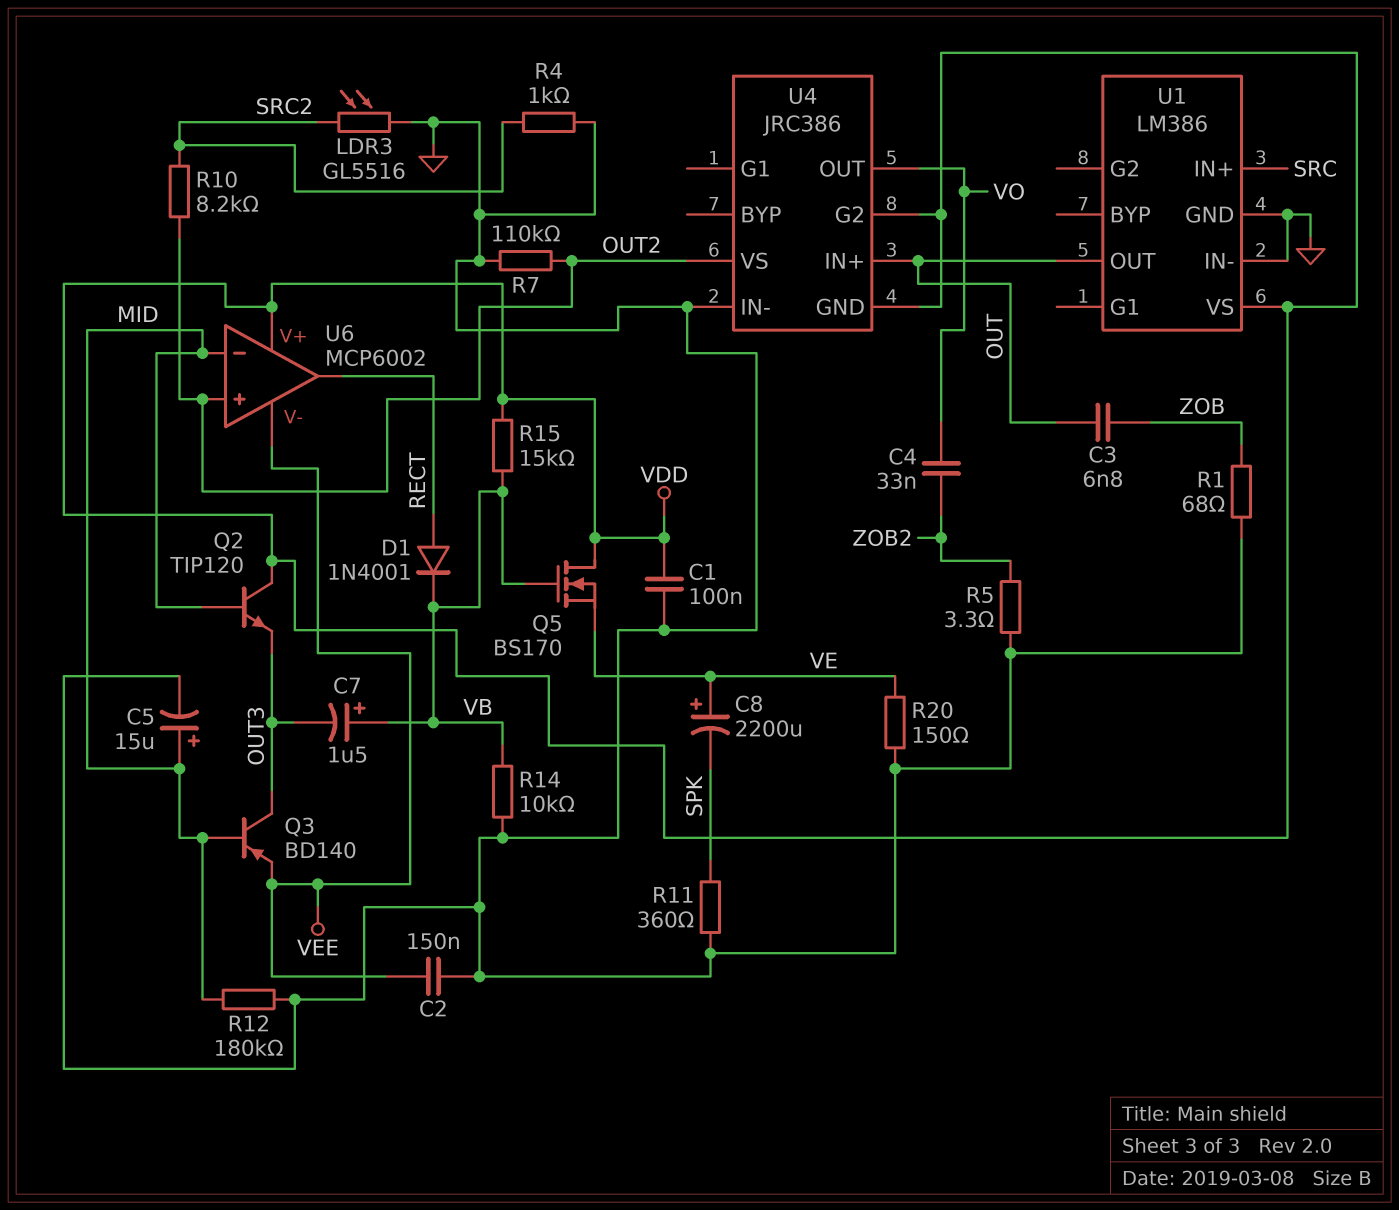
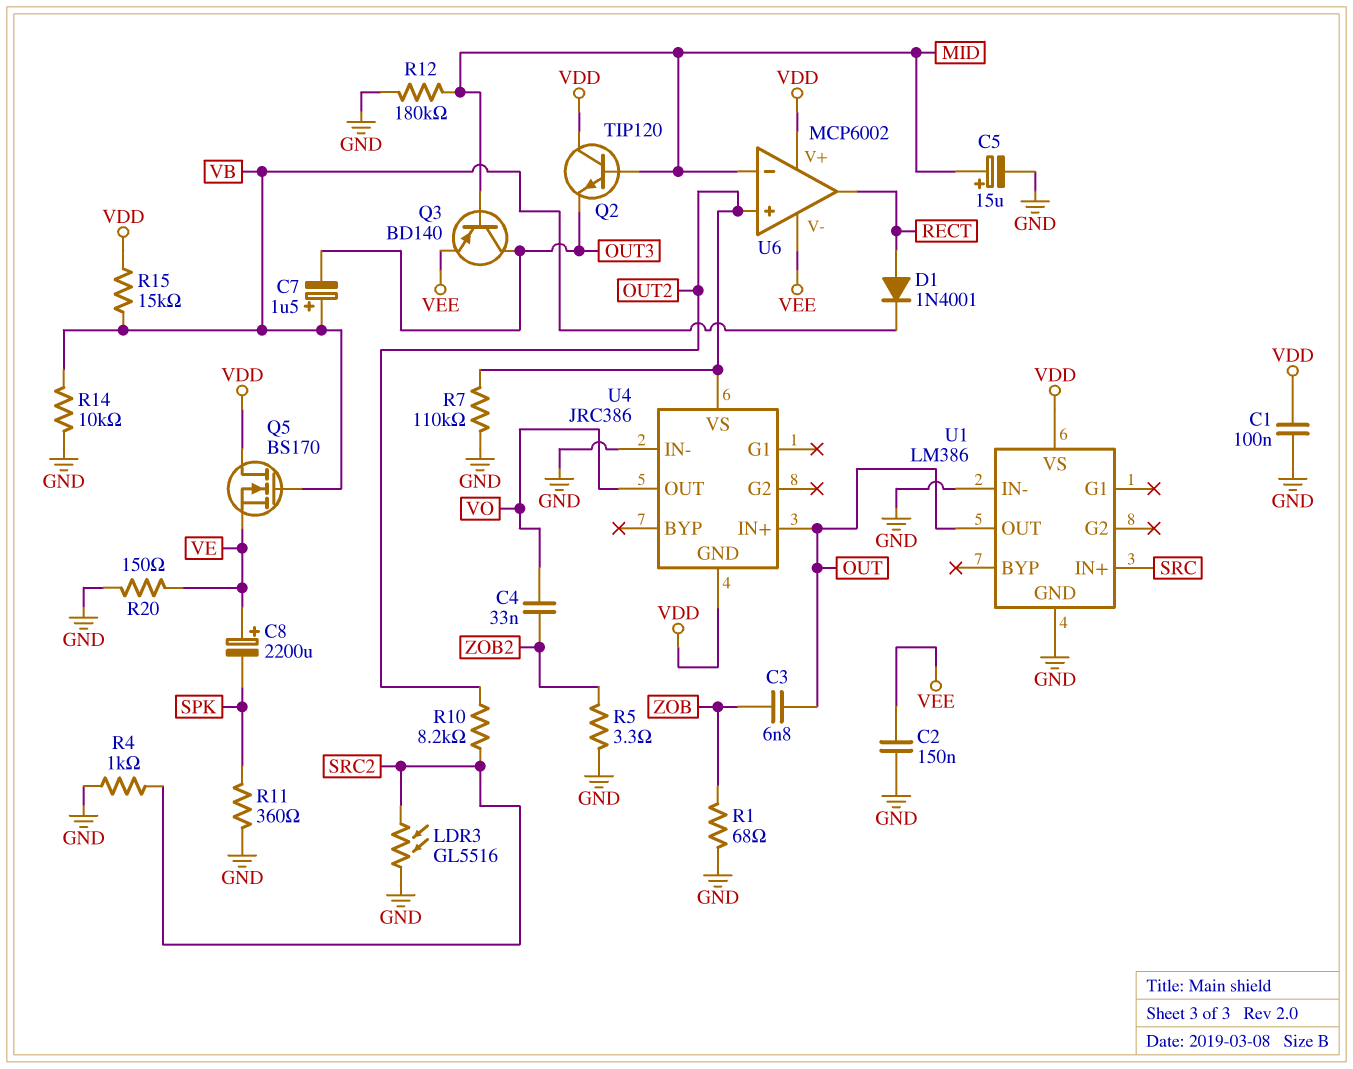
U4 pin G2: VDD -> none

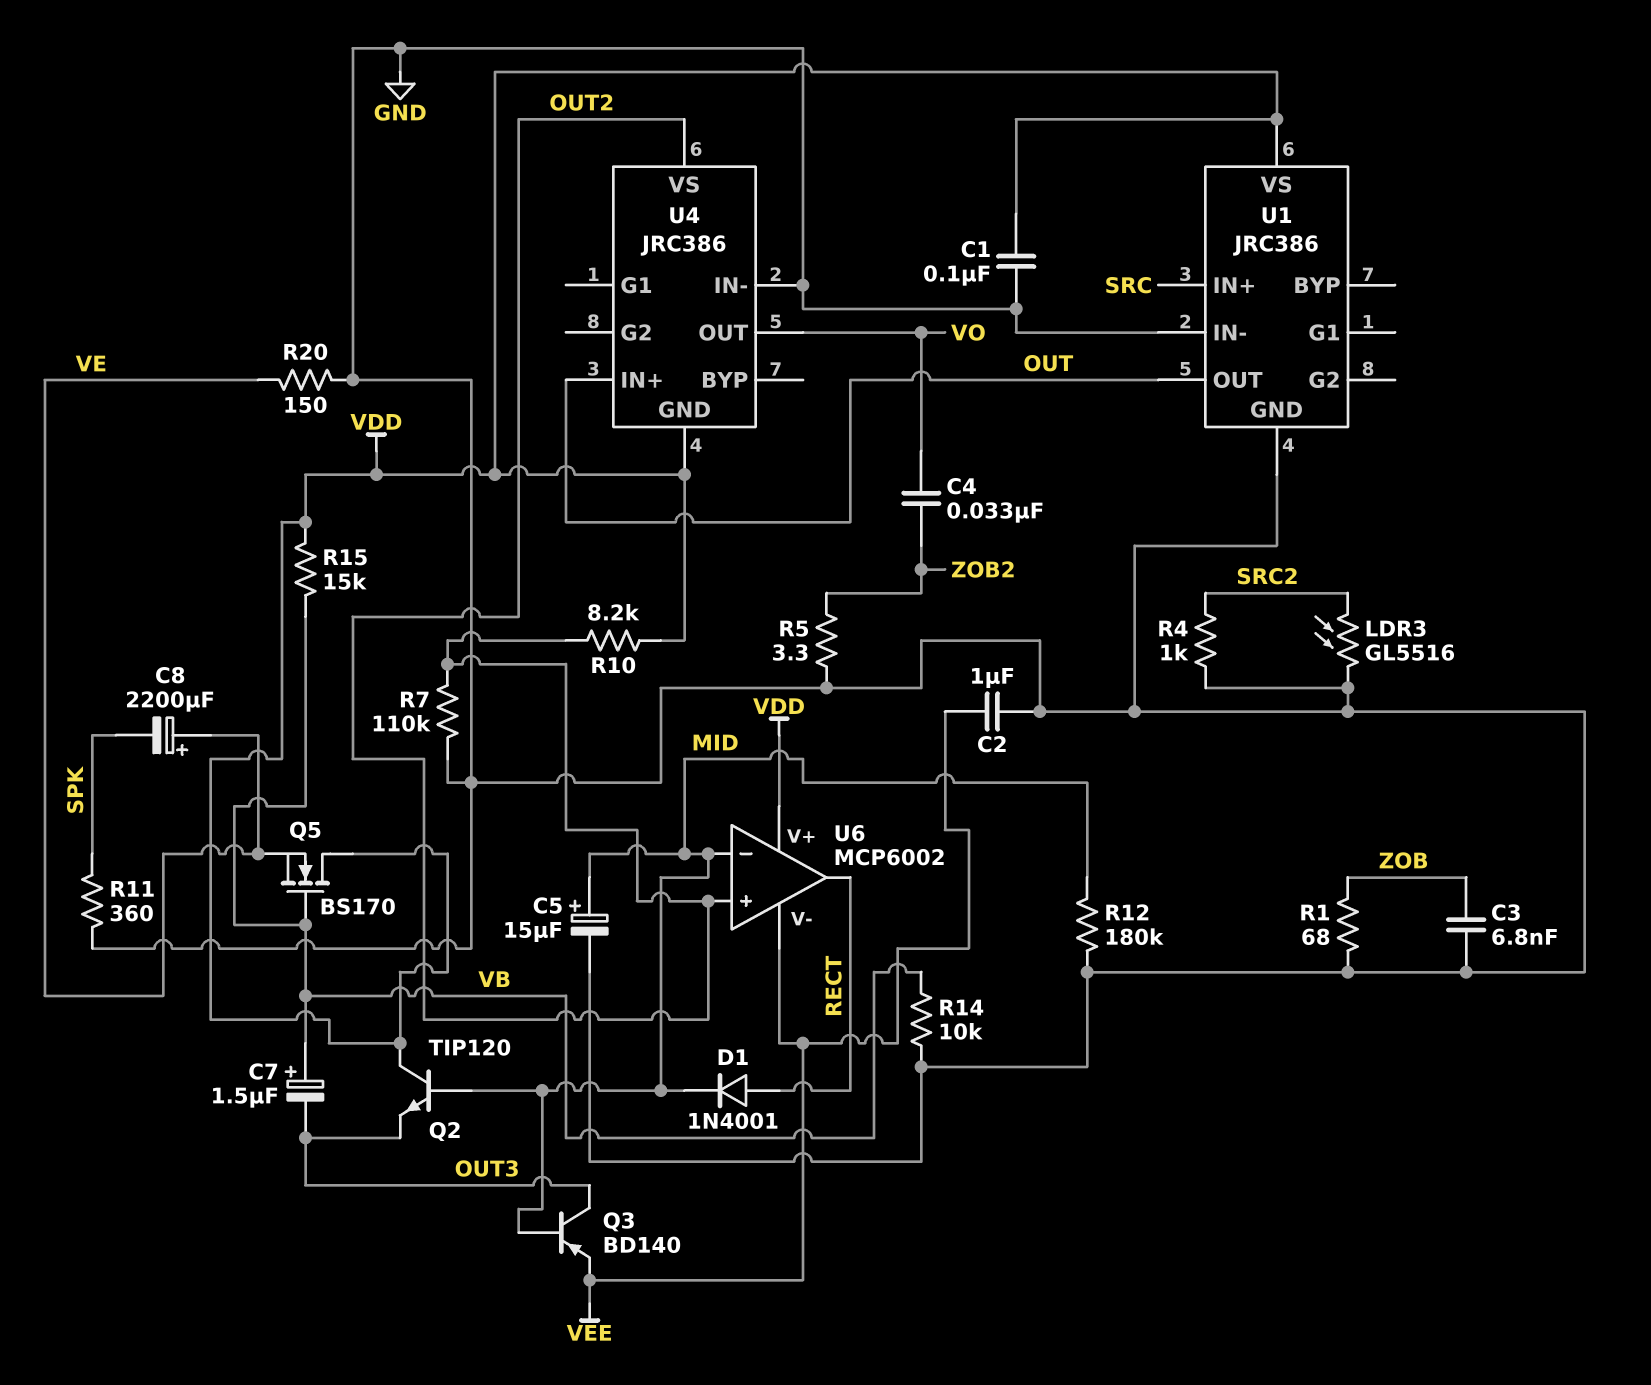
C2: 150nF (GND, VEE) -> 1uF (GND, VEE)
C3: 6.8nF (OUT, ZOB) -> 6.8nF (GND, ZOB)
D1: diode 1N4001 (A RECT, K VB) -> diode 1N4001 (A RECT, K MID)
R10: 8.2k (OUT2, SRC2) -> 8.2k (OUT2, VDD)
U1: LM386 -> JRC386

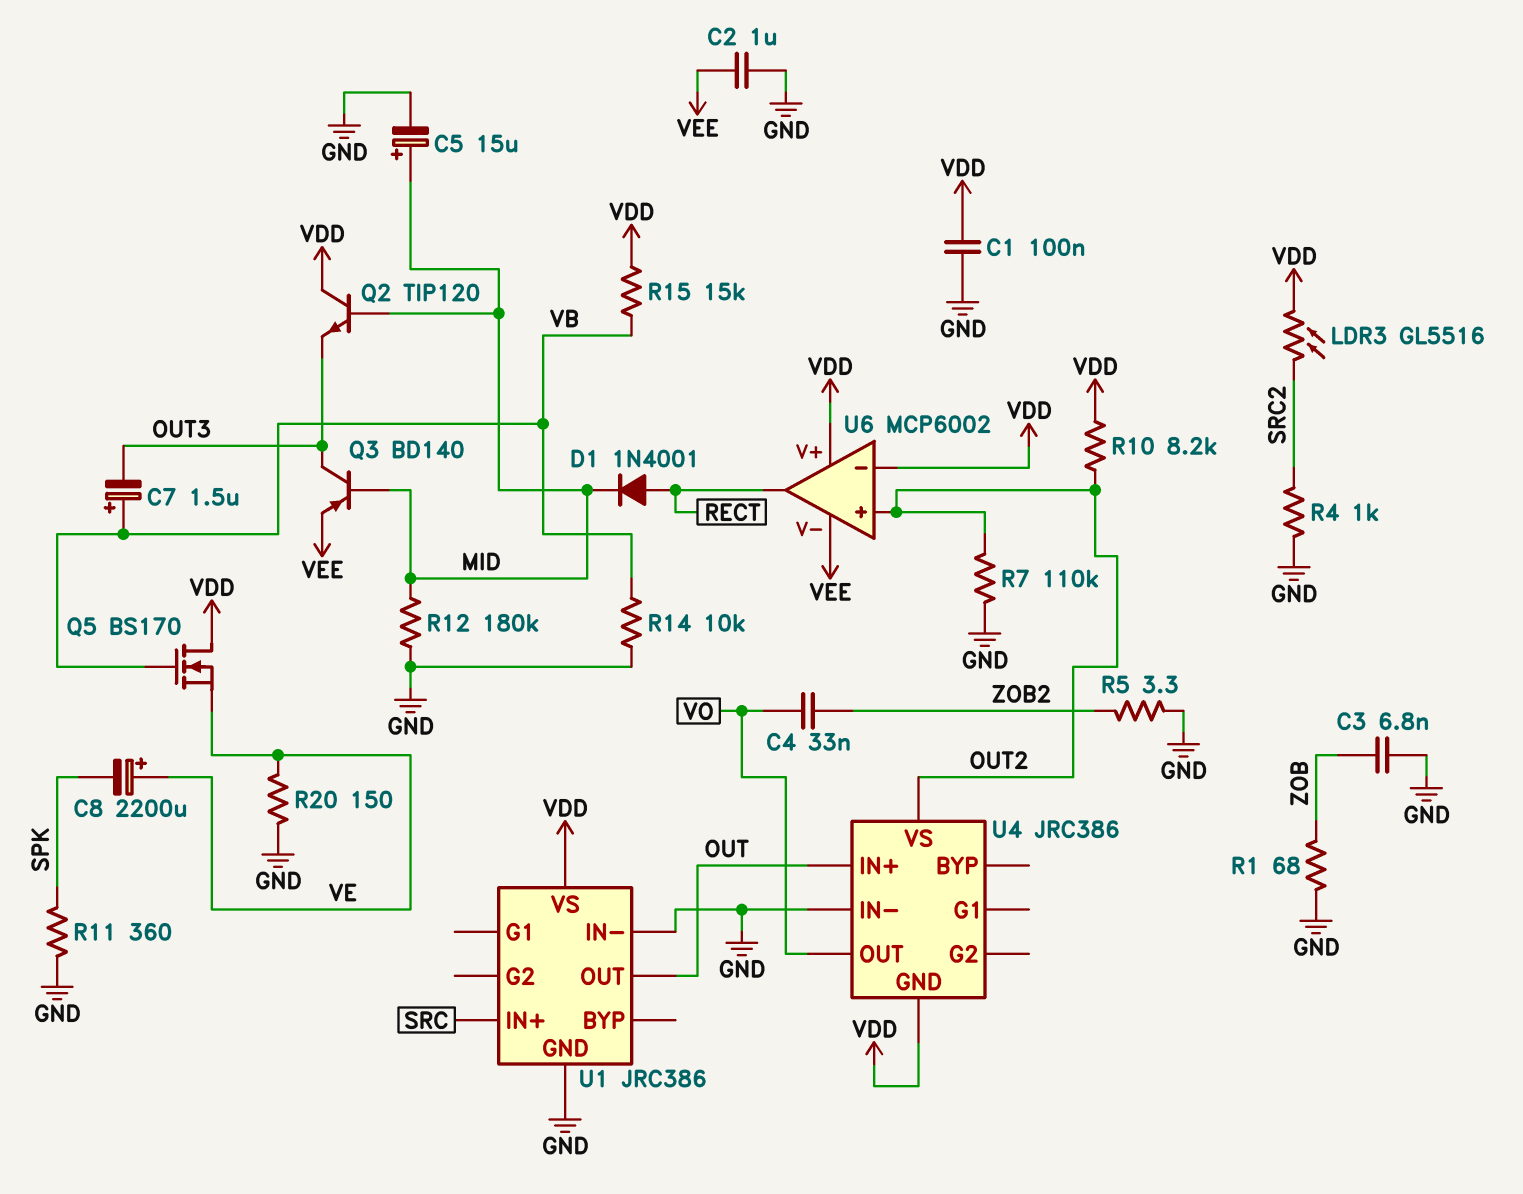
LDR3: GL5516 (GND, SRC2) -> GL5516 (SRC2, VDD)
U6 pin in-: MID -> VDD

